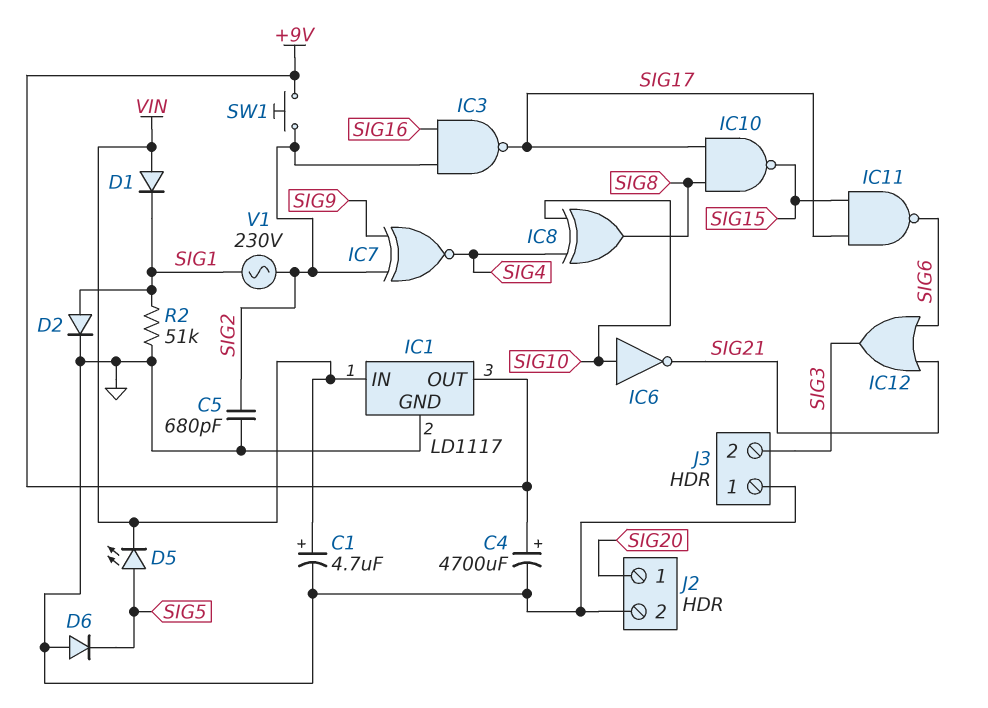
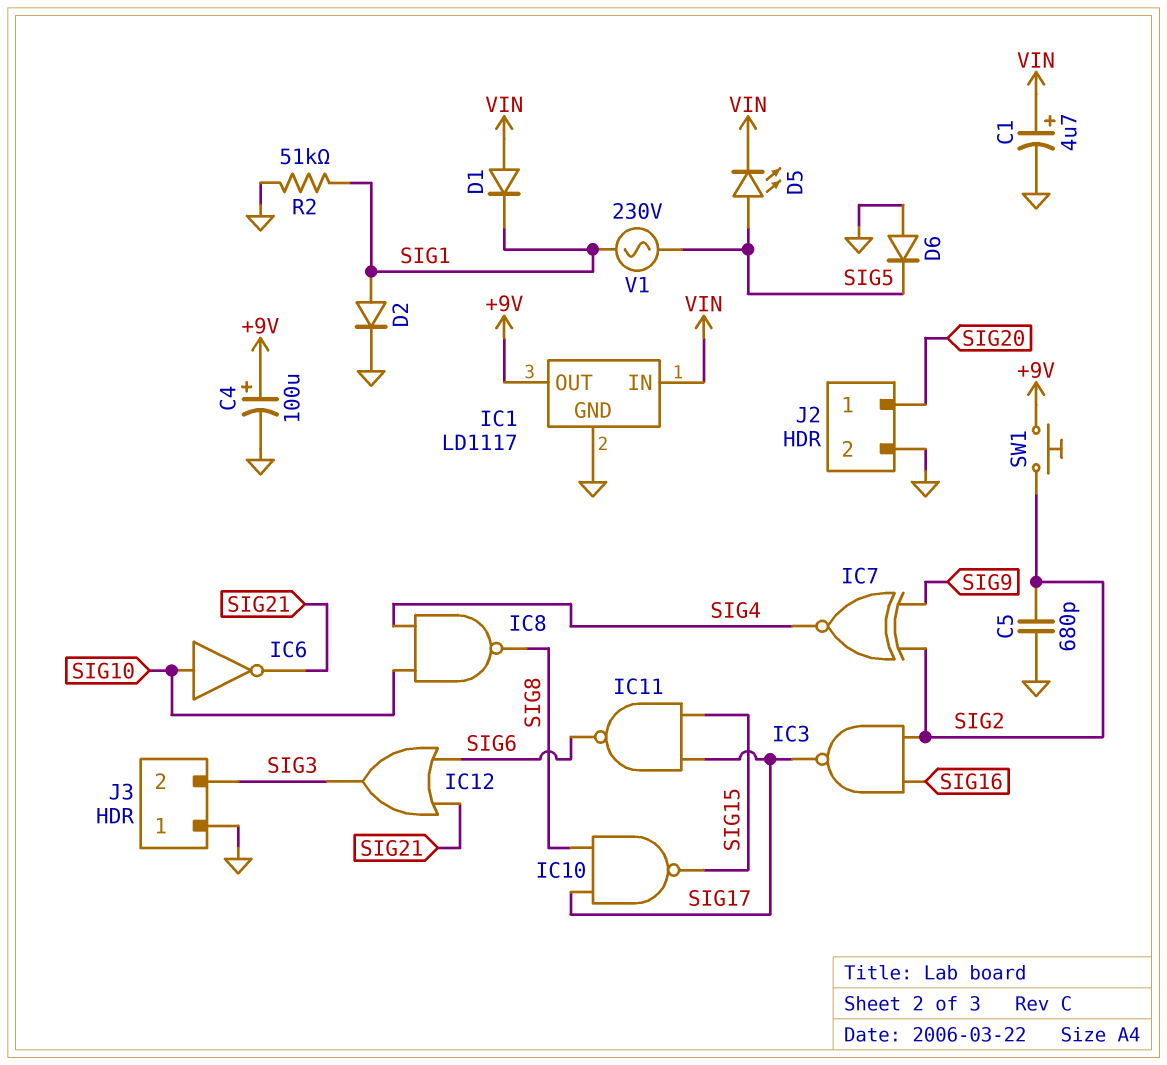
C4: 4700uF (plus +9V, minus GND) -> 100uF (plus +9V, minus GND)
IC8: XOR (in SIG4, in SIG10, out SIG8) -> NAND (in SIG4, in SIG10, out SIG8)
V1: AC 230V (SIG1, SIG2) -> AC 230V (SIG1, SIG5)

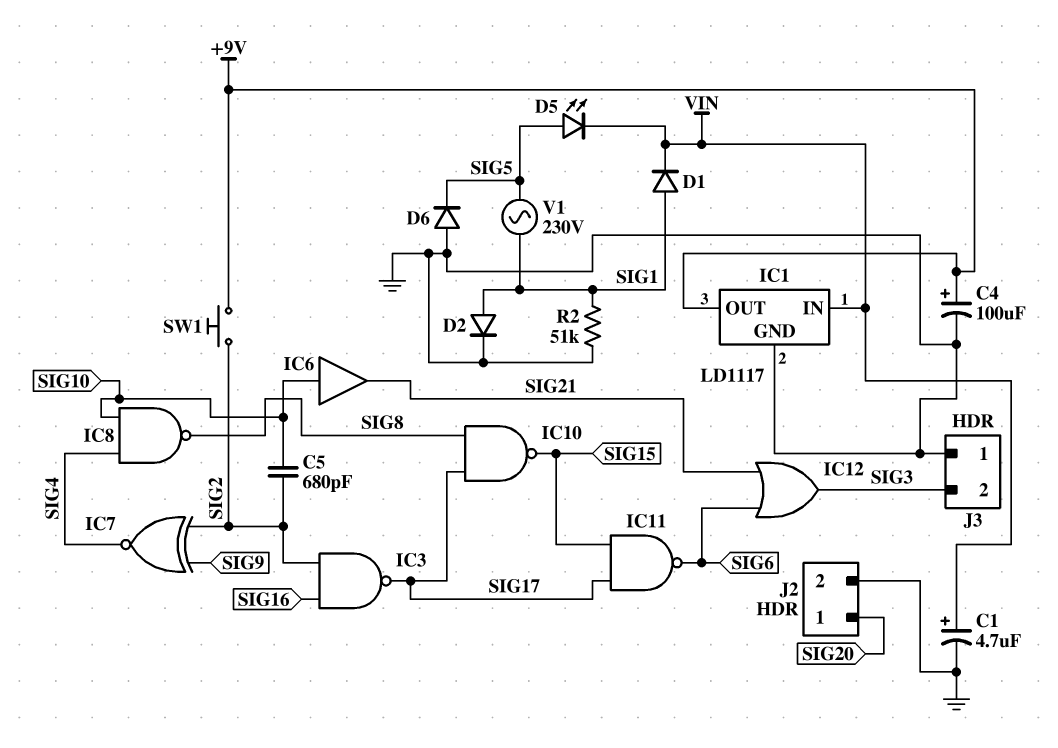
C5: 680pF (GND, SIG2) -> 680pF (SIG2, SIG10)
D1: diode (A VIN, K SIG1) -> diode (A SIG1, K VIN)
IC6: NOT (in SIG10, out SIG21) -> buffer (in SIG10, out SIG21)

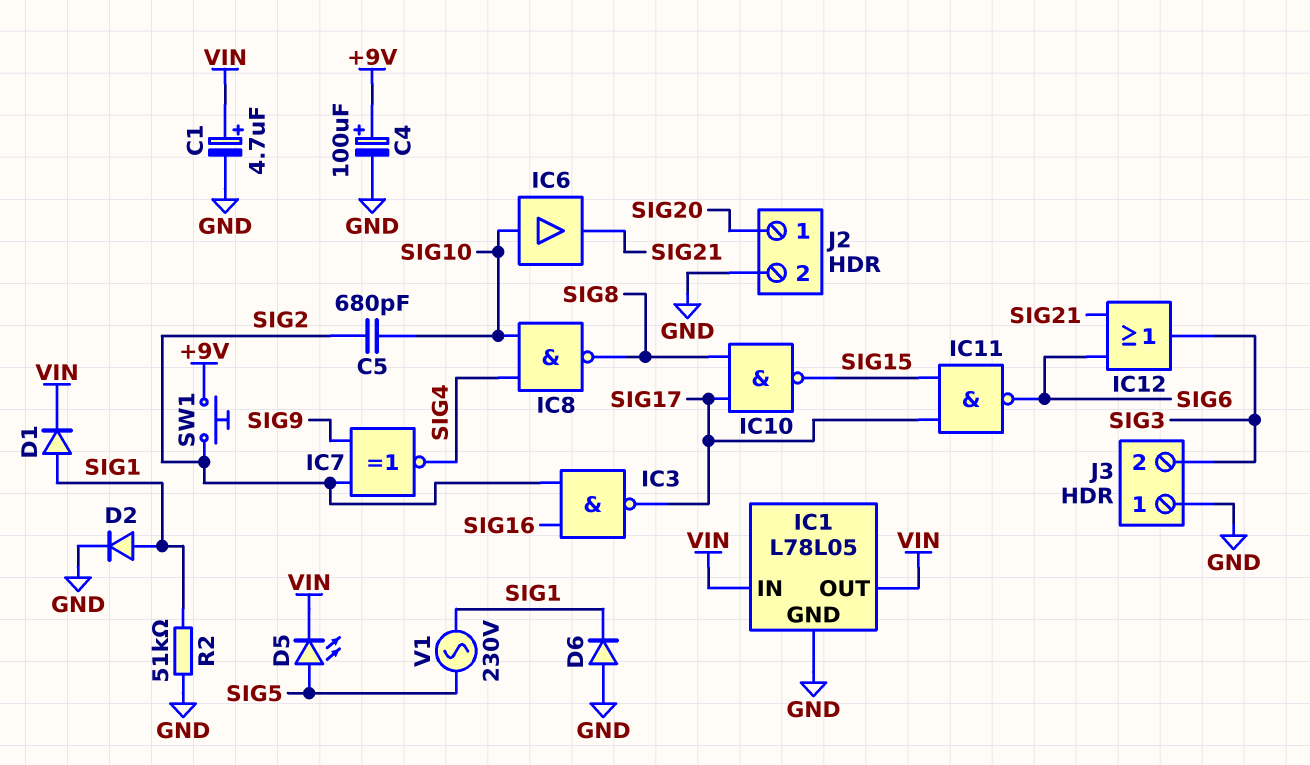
D6: diode (A GND, K SIG5) -> diode (A GND, K SIG1)
IC1: LD1117 -> L78L05
IC1 pin OUT: +9V -> VIN

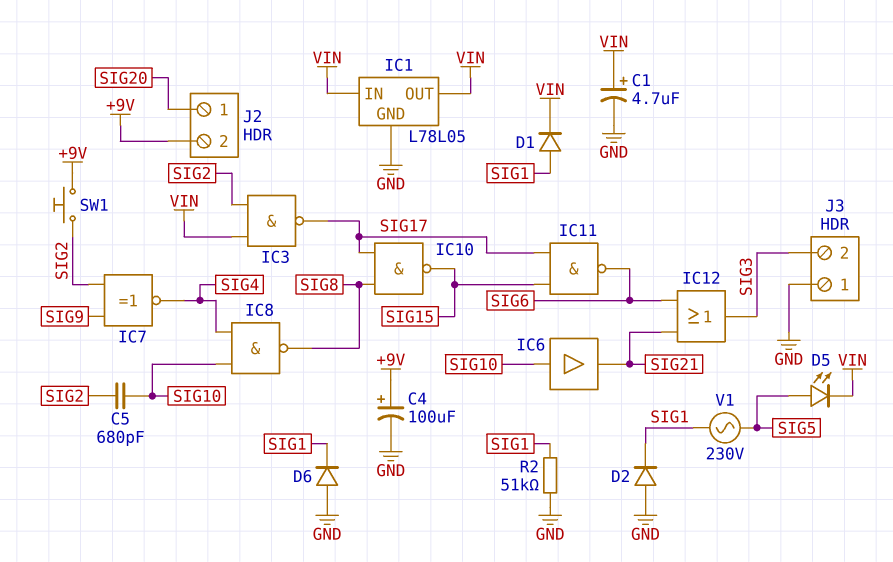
D2: diode (A SIG1, K GND) -> diode (A GND, K SIG1)
IC3: NAND (in SIG2, in SIG16, out SIG17) -> NAND (in SIG2, in VIN, out SIG17)
J2 pin 2: GND -> +9V

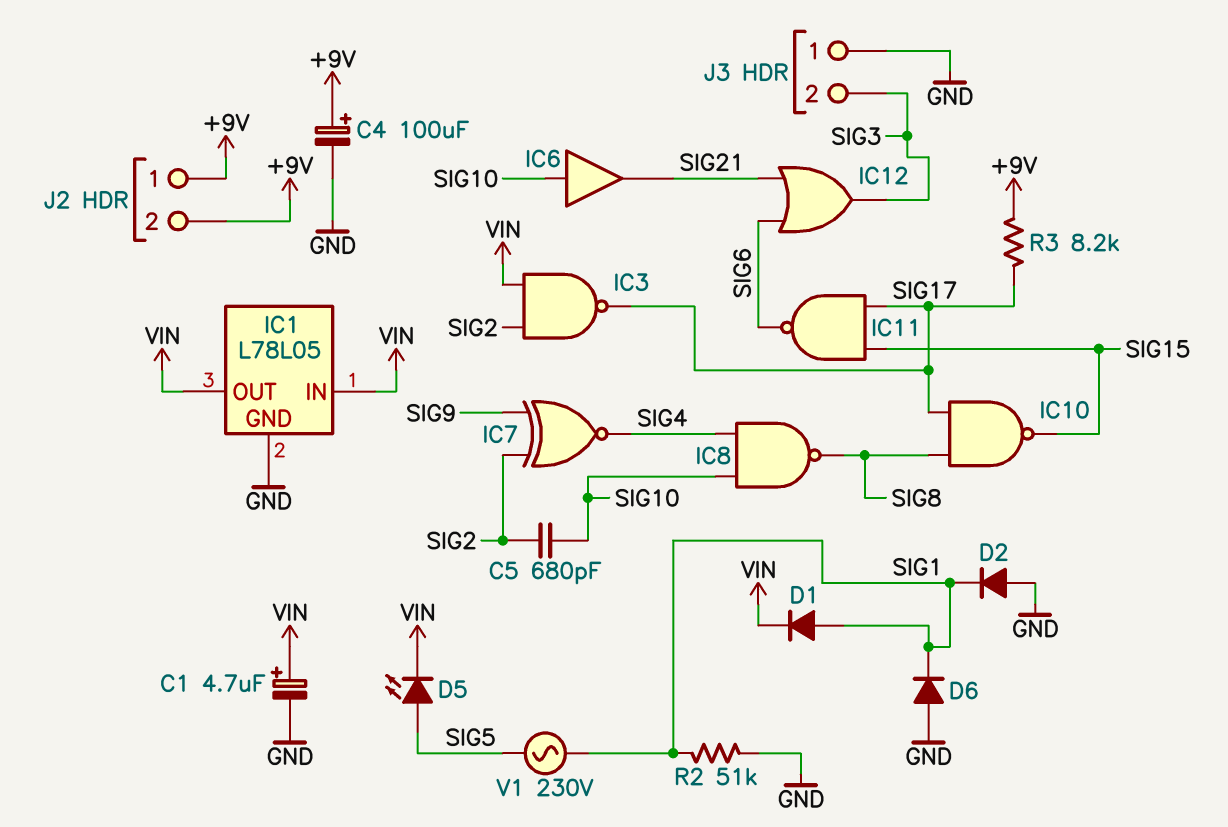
J2 pin 1: SIG20 -> +9V
R3: none -> 8.2k (+9V, SIG17)
SW1: button (+9V, SIG2) -> none

